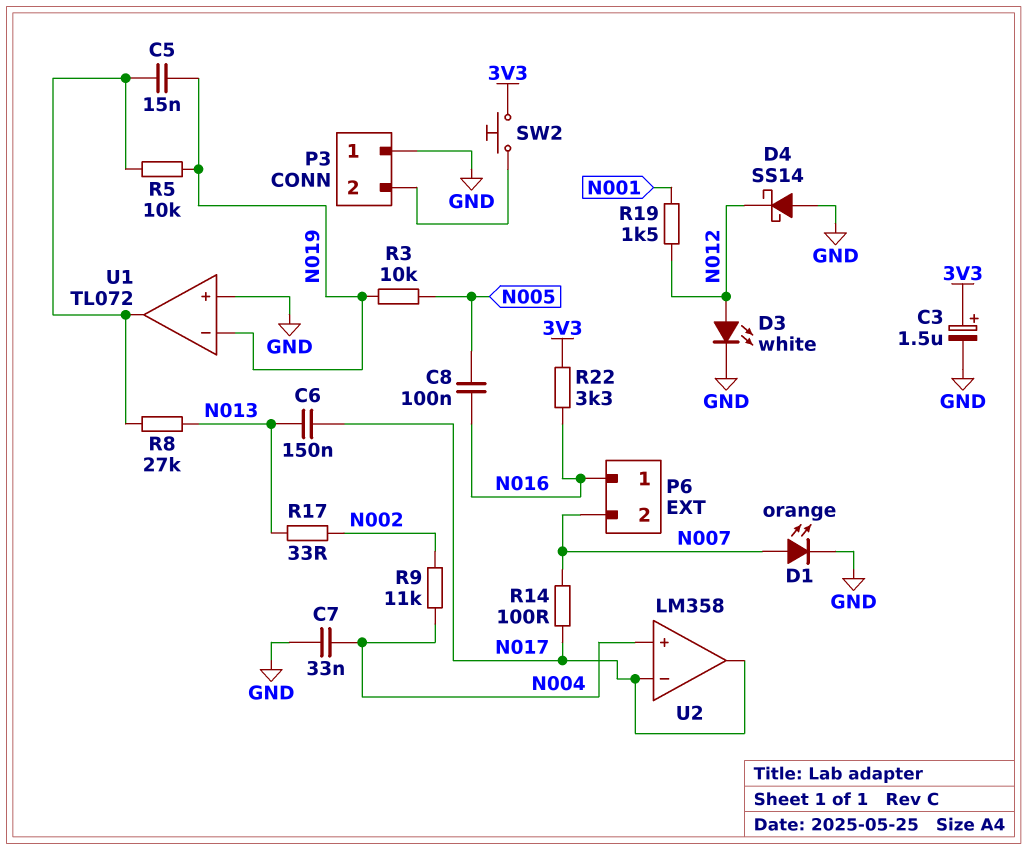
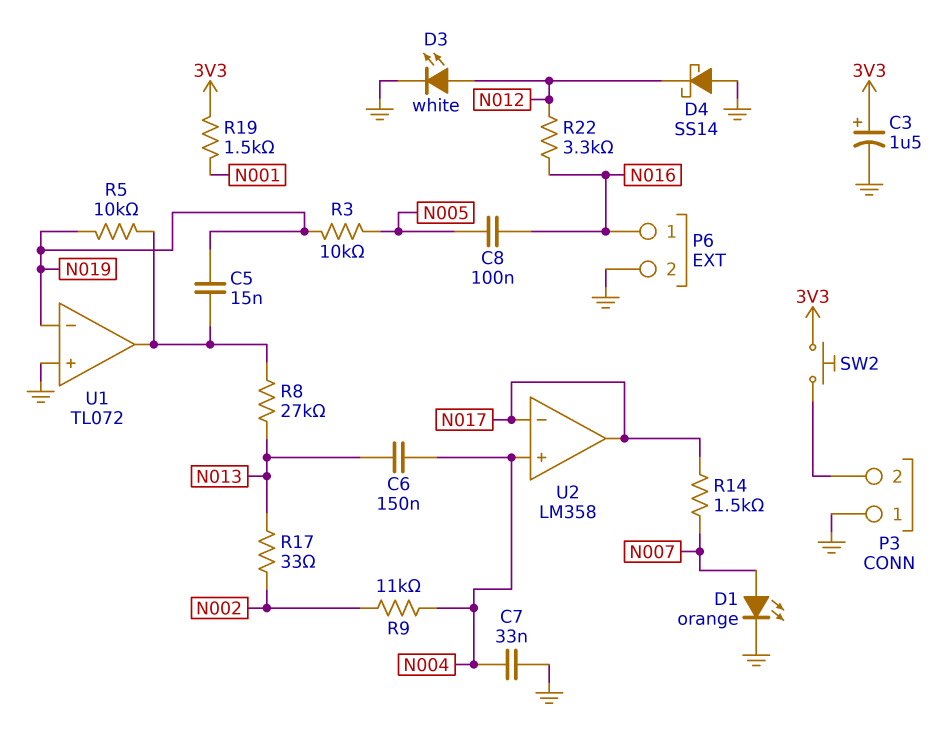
C6: 150nF (N013, N017) -> 150nF (N004, N013)
P6 pin 2: N007 -> GND
R14: 100 (N007, N017) -> 1.5k (N007, N017)
R19: 1.5k (N001, N012) -> 1.5k (3V3, N001)
R22: 3.3k (3V3, N016) -> 3.3k (N012, N016)

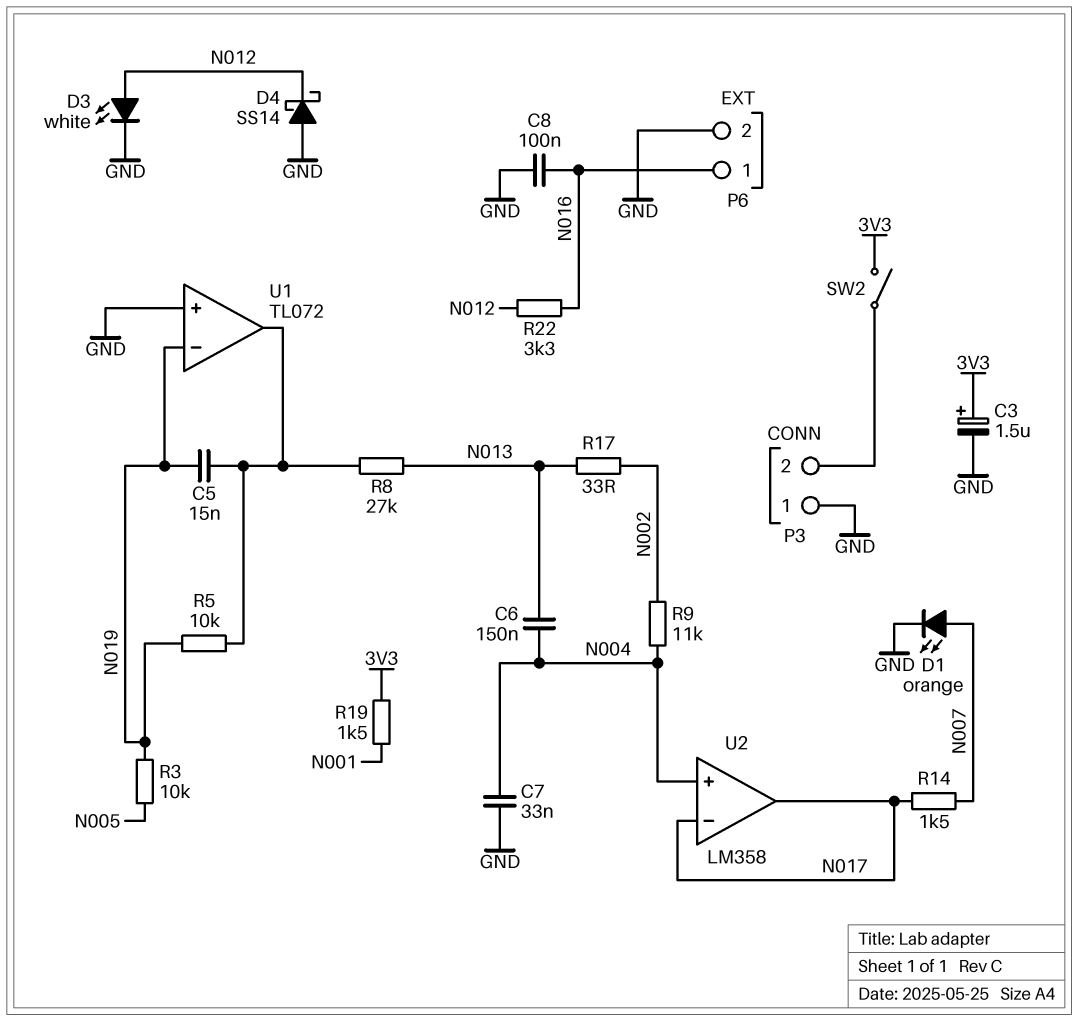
C8: 100nF (N005, N016) -> 100nF (GND, N016)
SW2: button (3V3, P3/2) -> switch (3V3, P3/2)

